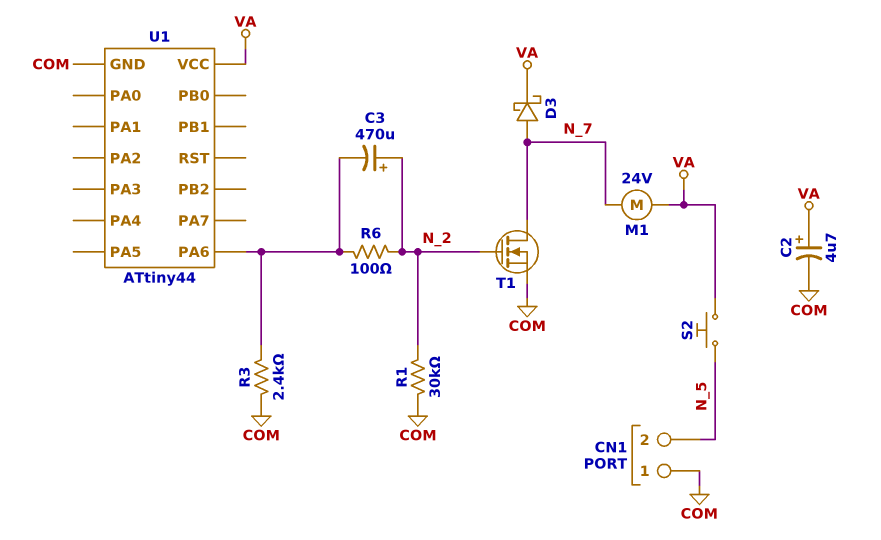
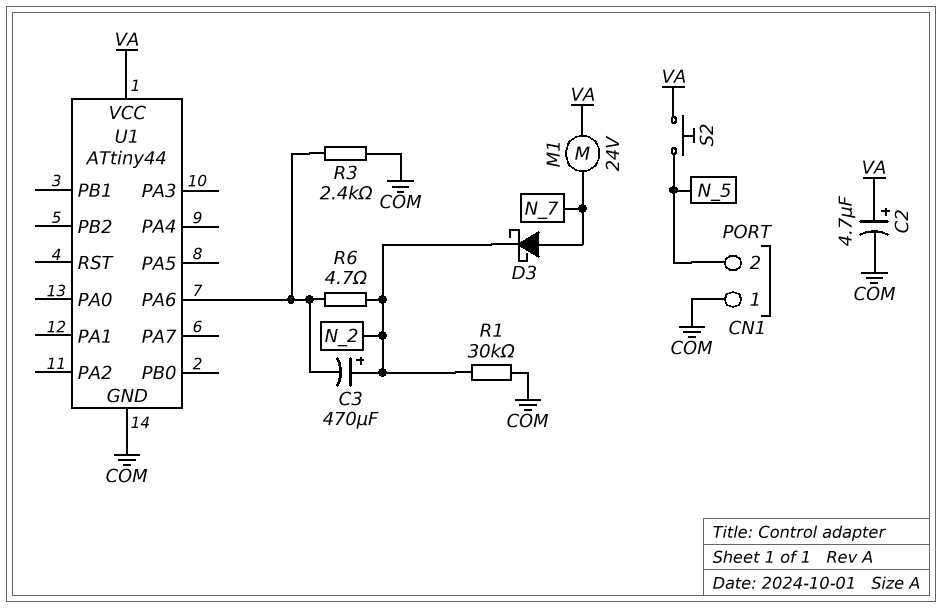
D3: schottky (A N_7, K VA) -> schottky (A N_7, K N_2)
R6: 100 (N_2, U1/PA6) -> 4.7 (N_2, U1/PA6)
T1: NMOS (G N_2, D N_7, S COM) -> none

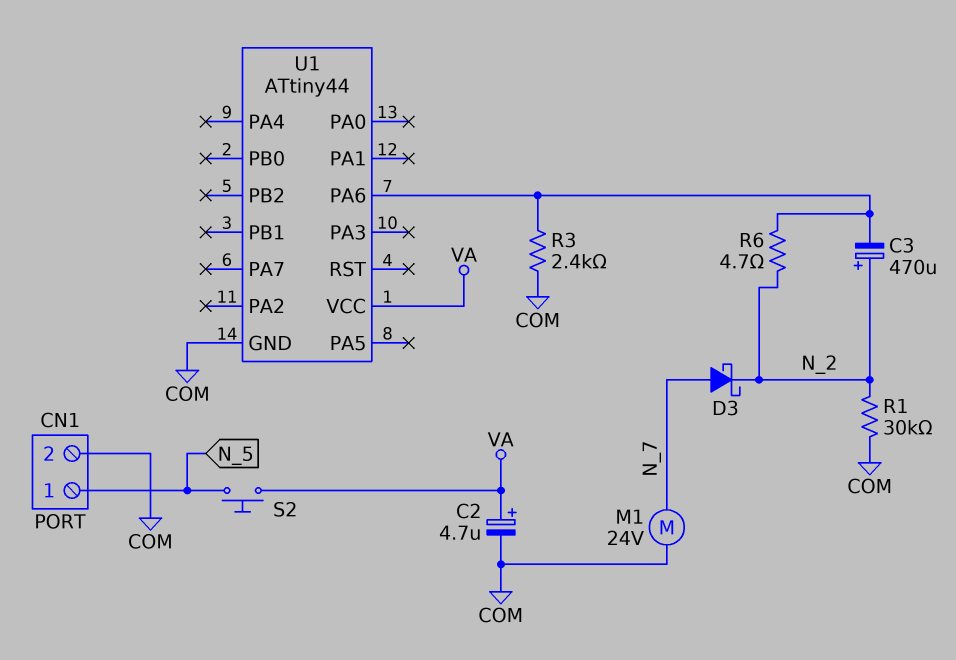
CN1 pin 1: COM -> N_5
CN1 pin 2: N_5 -> COM
M1: motor 24V (N_7, VA) -> motor 24V (COM, N_7)

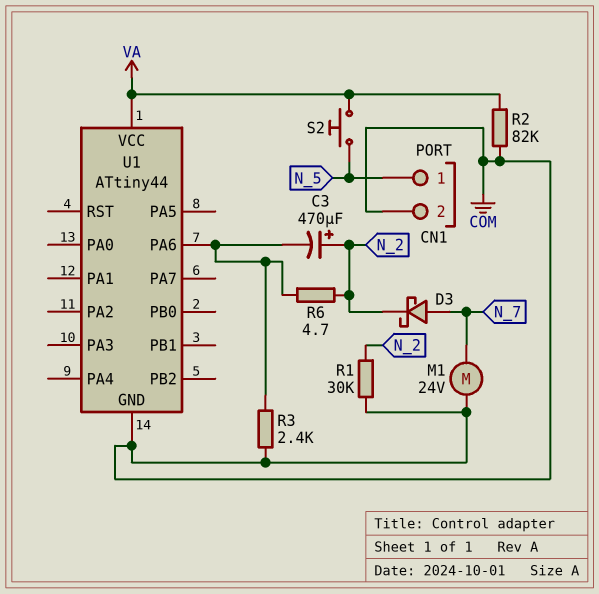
C2: 4.7uF (plus VA, minus COM) -> none
R2: none -> 82k (COM, VA)

